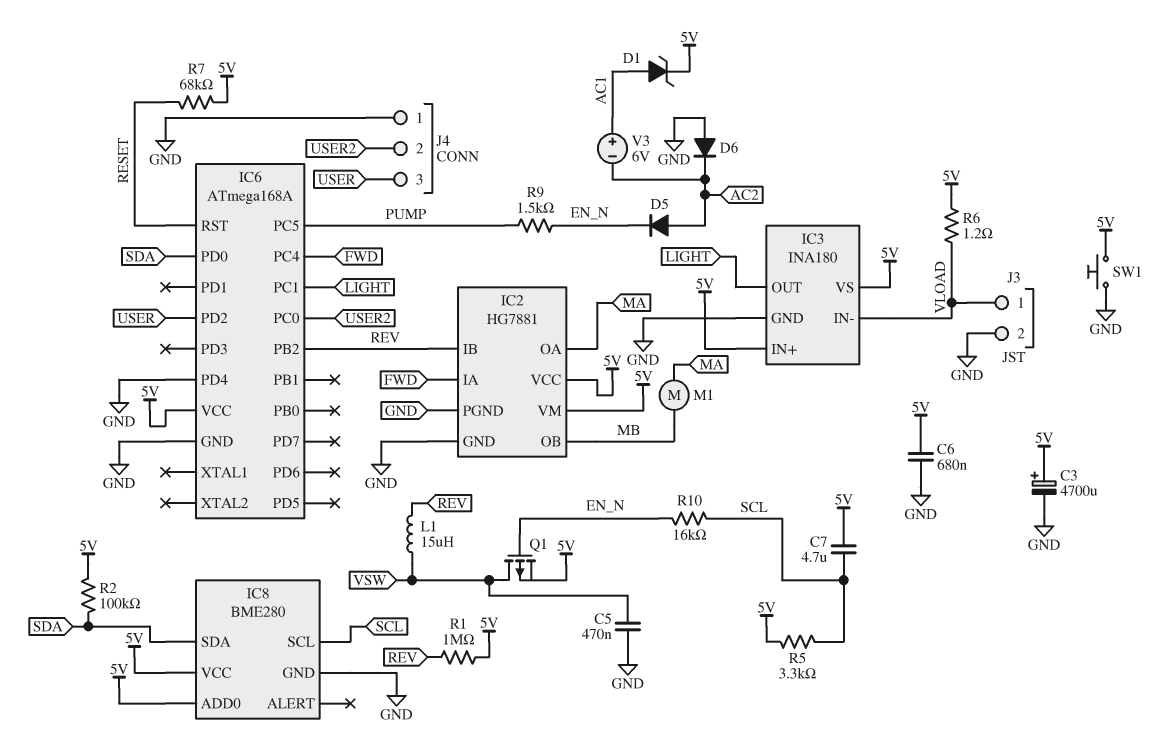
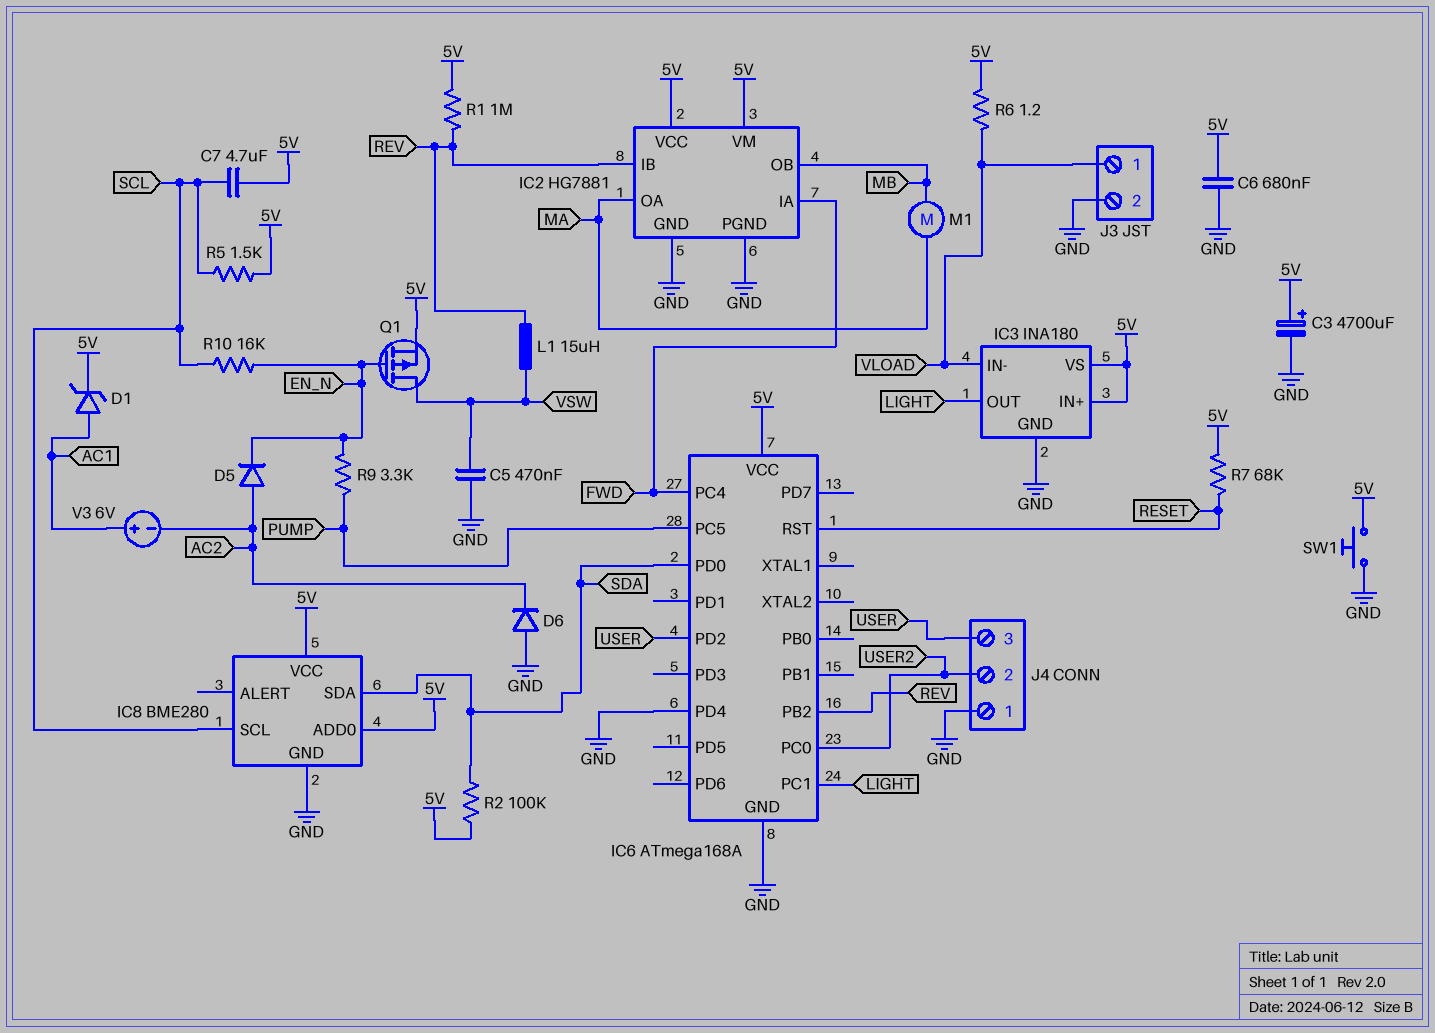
R5: 3.3k (5V, SCL) -> 1.5k (5V, SCL)
R9: 1.5k (EN_N, PUMP) -> 3.3k (EN_N, PUMP)

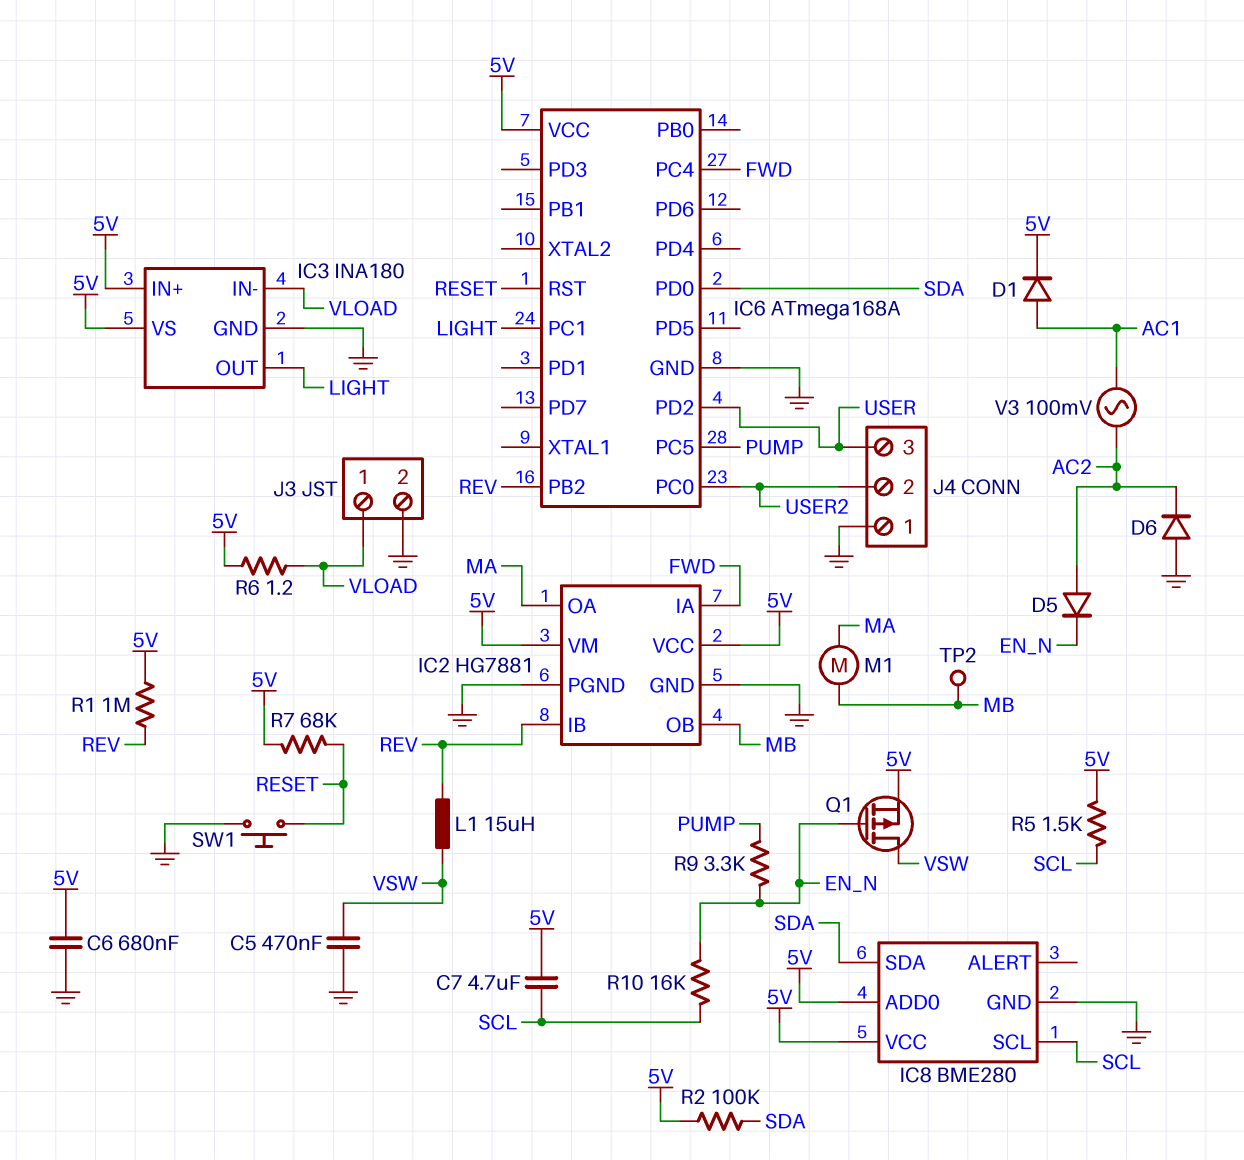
C3: 4700uF (plus 5V, minus GND) -> none
D1: zener (A AC1, K 5V) -> diode (A AC1, K 5V)
IC6 pin PD4: GND -> none
SW1: button (5V, GND) -> button (GND, RESET)
TP2: none -> test point (MB)
V3: 6V (plus AC1, minus AC2) -> AC 100mV (AC1, AC2)

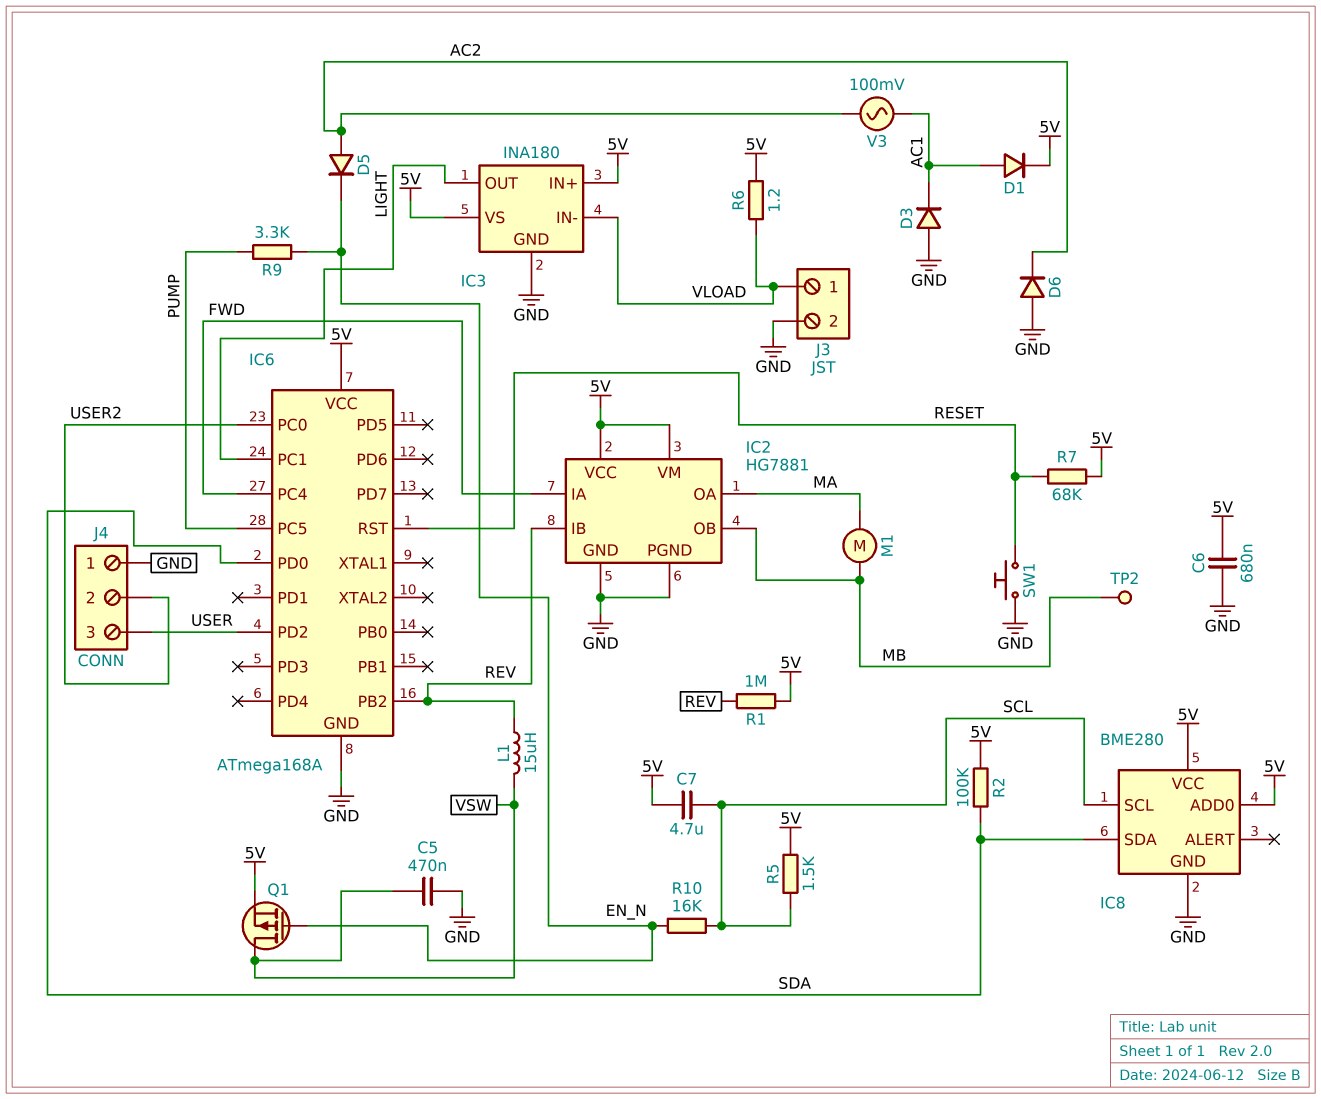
D3: none -> diode (A GND, K AC1)

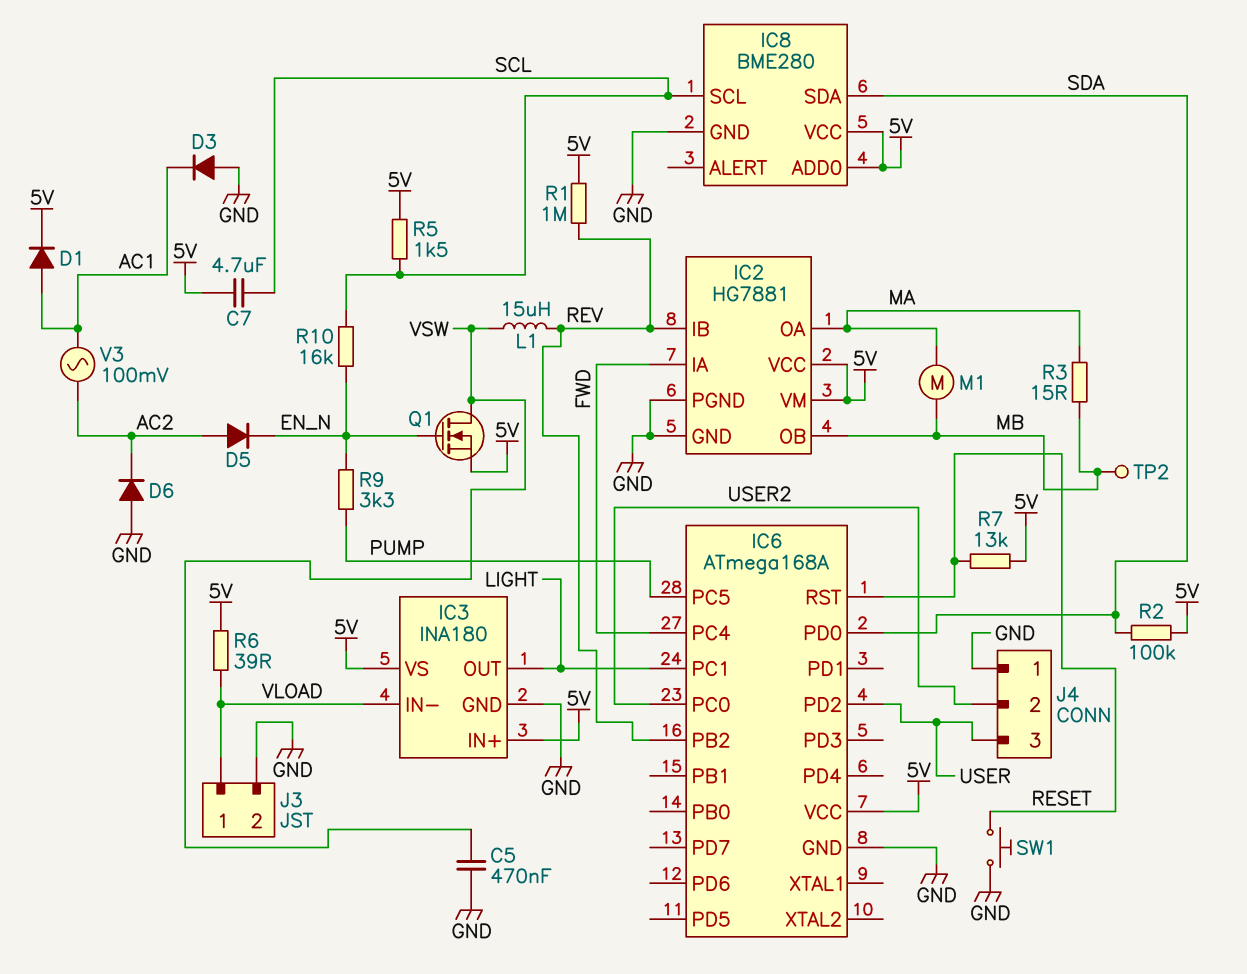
C6: 680nF (5V, GND) -> none
Q1: PMOS (G EN_N, D VSW, S 5V) -> NMOS (G EN_N, D VSW, S 5V)
R3: none -> 15 (MA, MB)
R6: 1.2 (5V, VLOAD) -> 39 (5V, VLOAD)
R7: 68k (5V, RESET) -> 13k (5V, RESET)

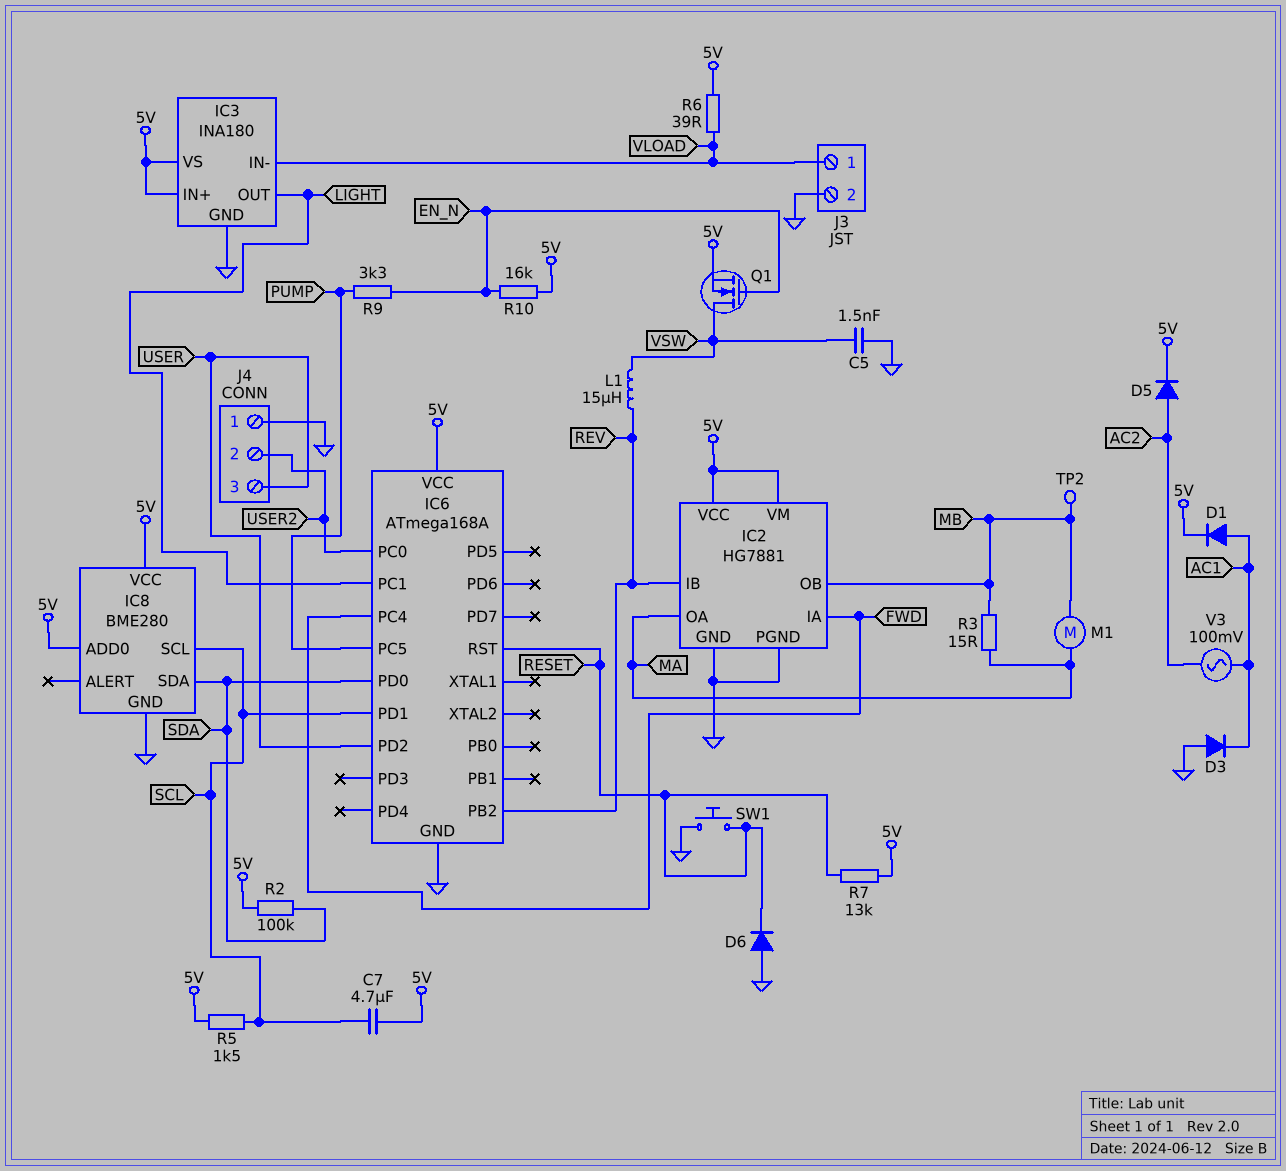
C5: 470nF (GND, VSW) -> 1.5nF (GND, VSW)
D5: diode (A AC2, K EN_N) -> diode (A AC2, K 5V)
D6: diode (A GND, K AC2) -> diode (A GND, K RESET)
IC6 pin PD1: none -> SCL
R1: 1M (5V, REV) -> none
R10: 16k (EN_N, SCL) -> 16k (5V, EN_N)

